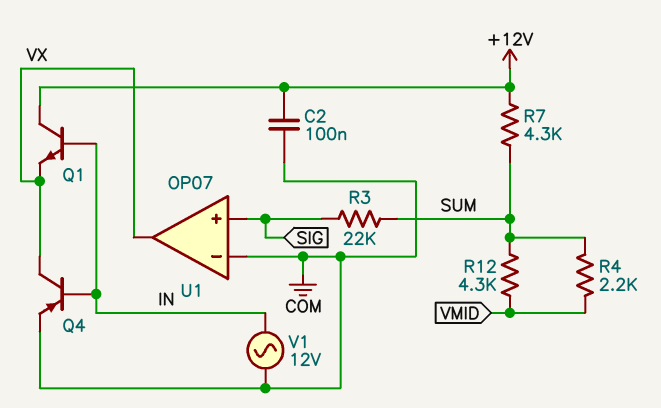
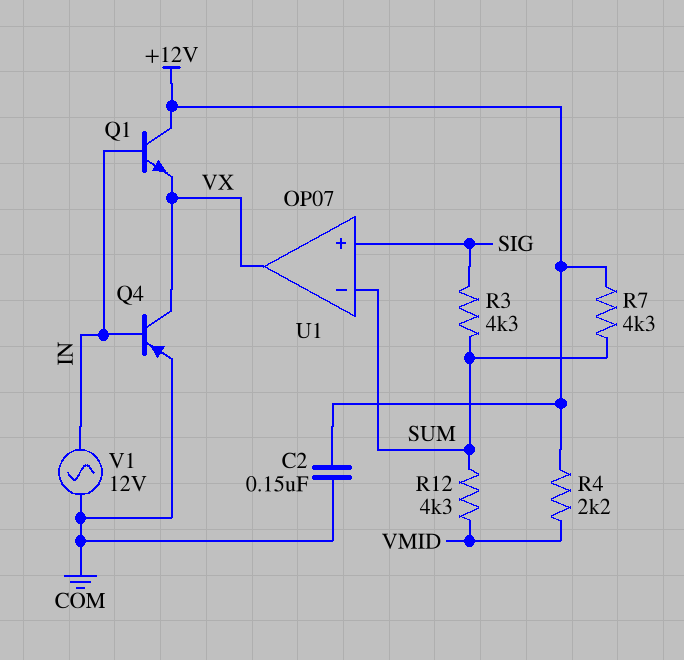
C2: 100nF (+12V, COM) -> 150nF (+12V, COM)
R3: 22k (SIG, SUM) -> 4.3k (SIG, SUM)
R4: 2.2k (SUM, VMID) -> 2.2k (+12V, VMID)
U1 pin in-: COM -> SUM

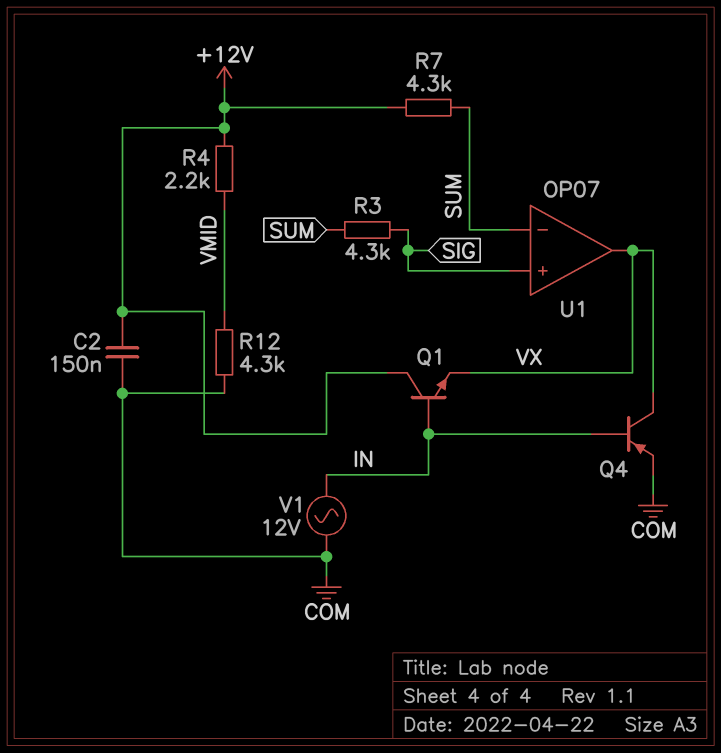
R12: 4.3k (SUM, VMID) -> 4.3k (COM, VMID)

